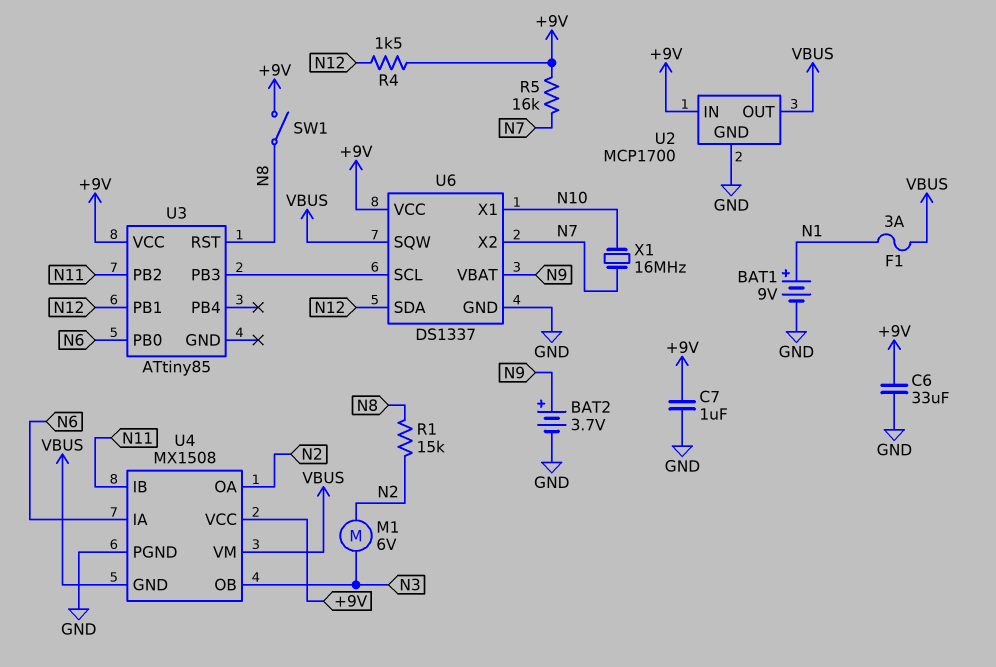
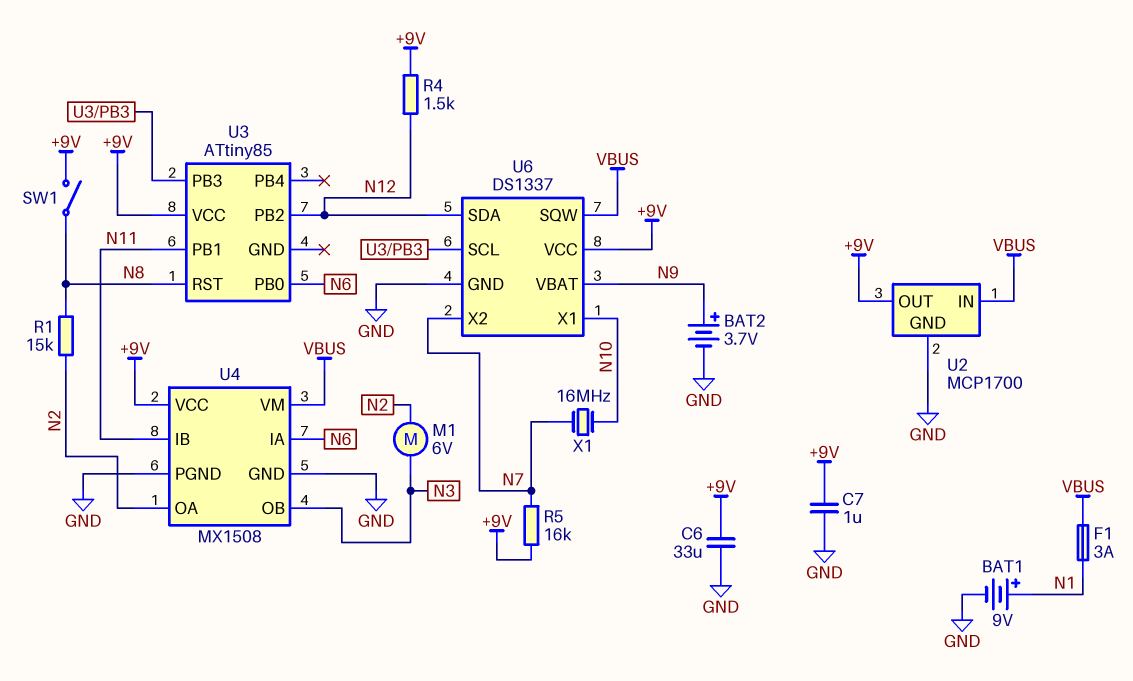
U2 pin IN: +9V -> VBUS
U2 pin OUT: VBUS -> +9V
U3 pin PB1: N12 -> N11
U3 pin PB2: N11 -> N12
U4 pin GND: VBUS -> GND

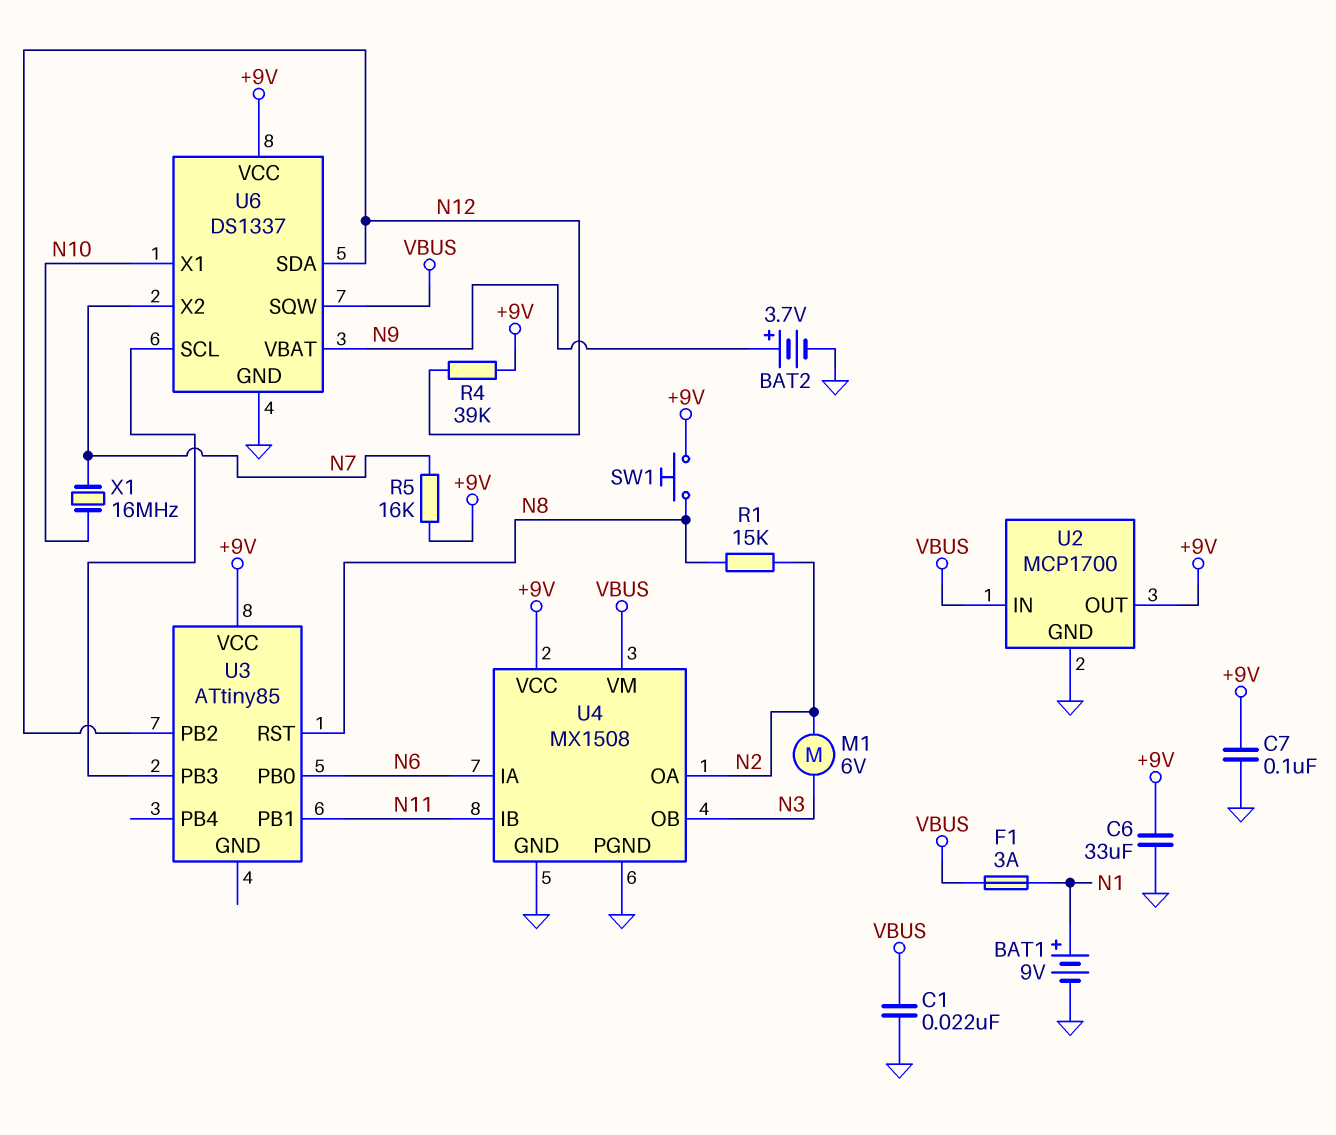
C1: none -> 22nF (GND, VBUS)
C7: 1uF (+9V, GND) -> 100nF (+9V, GND)
R4: 1.5k (+9V, N12) -> 39k (+9V, N12)
SW1: switch (+9V, N8) -> button (+9V, N8)

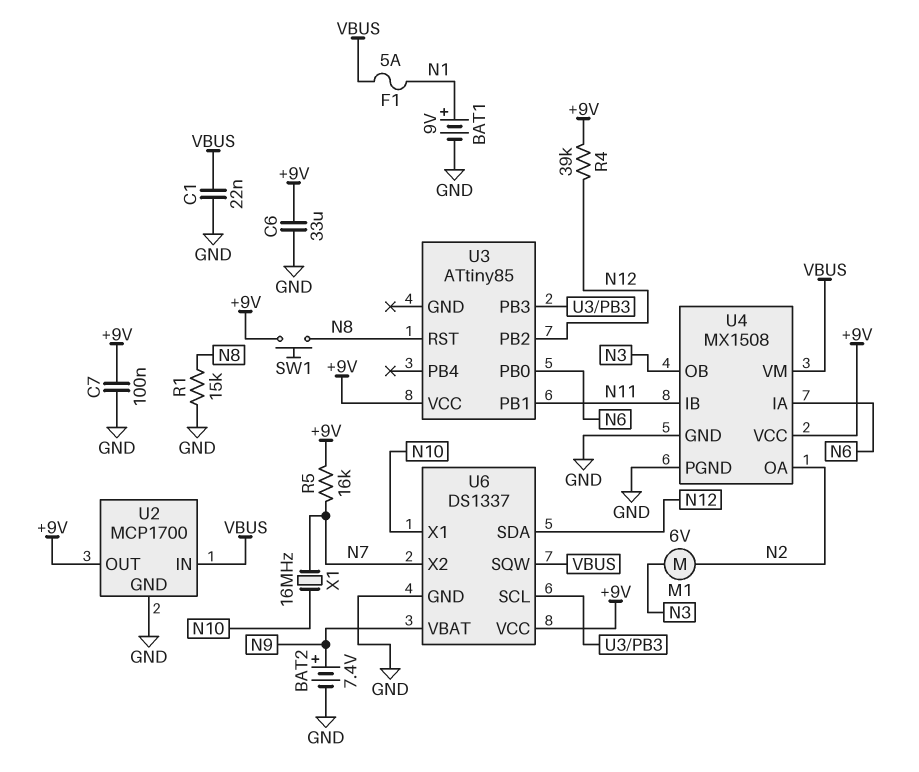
BAT2: 3.7V (plus N9, minus GND) -> 7.4V (plus N9, minus GND)
F1: 3A (N1, VBUS) -> 5A (N1, VBUS)
R1: 15k (N2, N8) -> 15k (GND, N8)

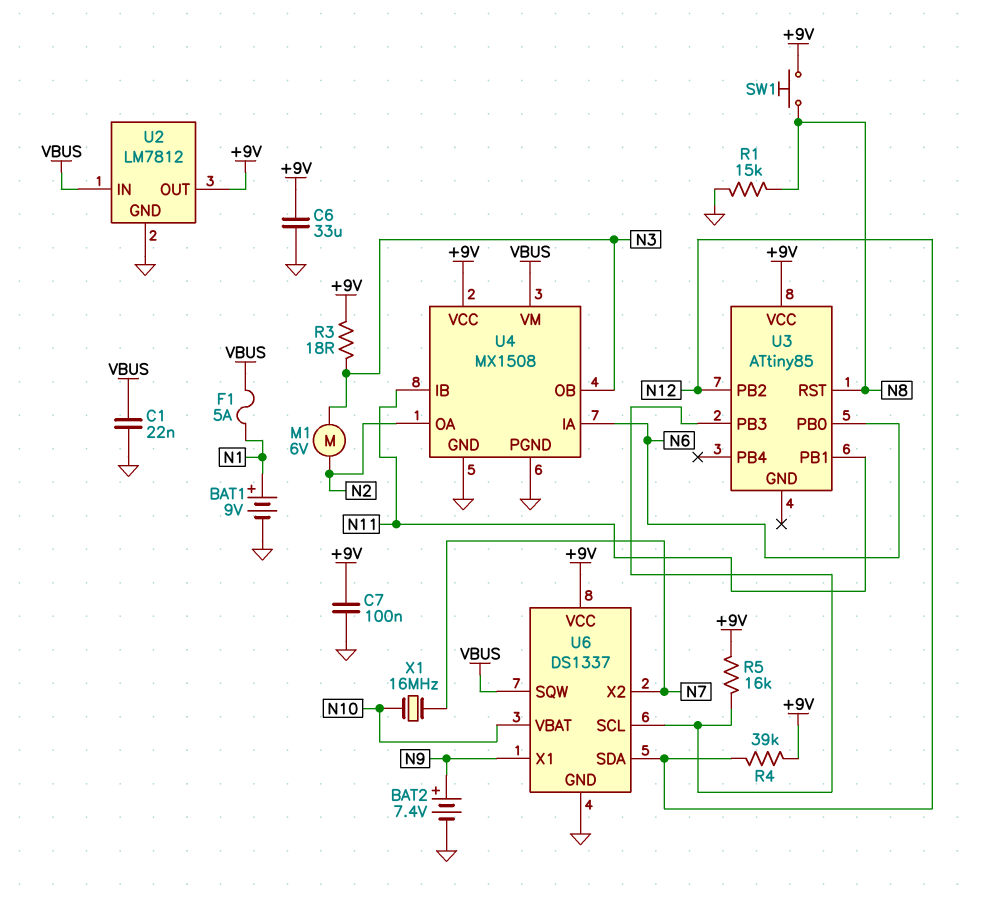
R3: none -> 18 (+9V, N3)
R5: 16k (+9V, N7) -> 16k (+9V, U3/PB3)
U2: MCP1700 -> LM7812
U6 pin VBAT: N9 -> N10
U6 pin X1: N10 -> N9

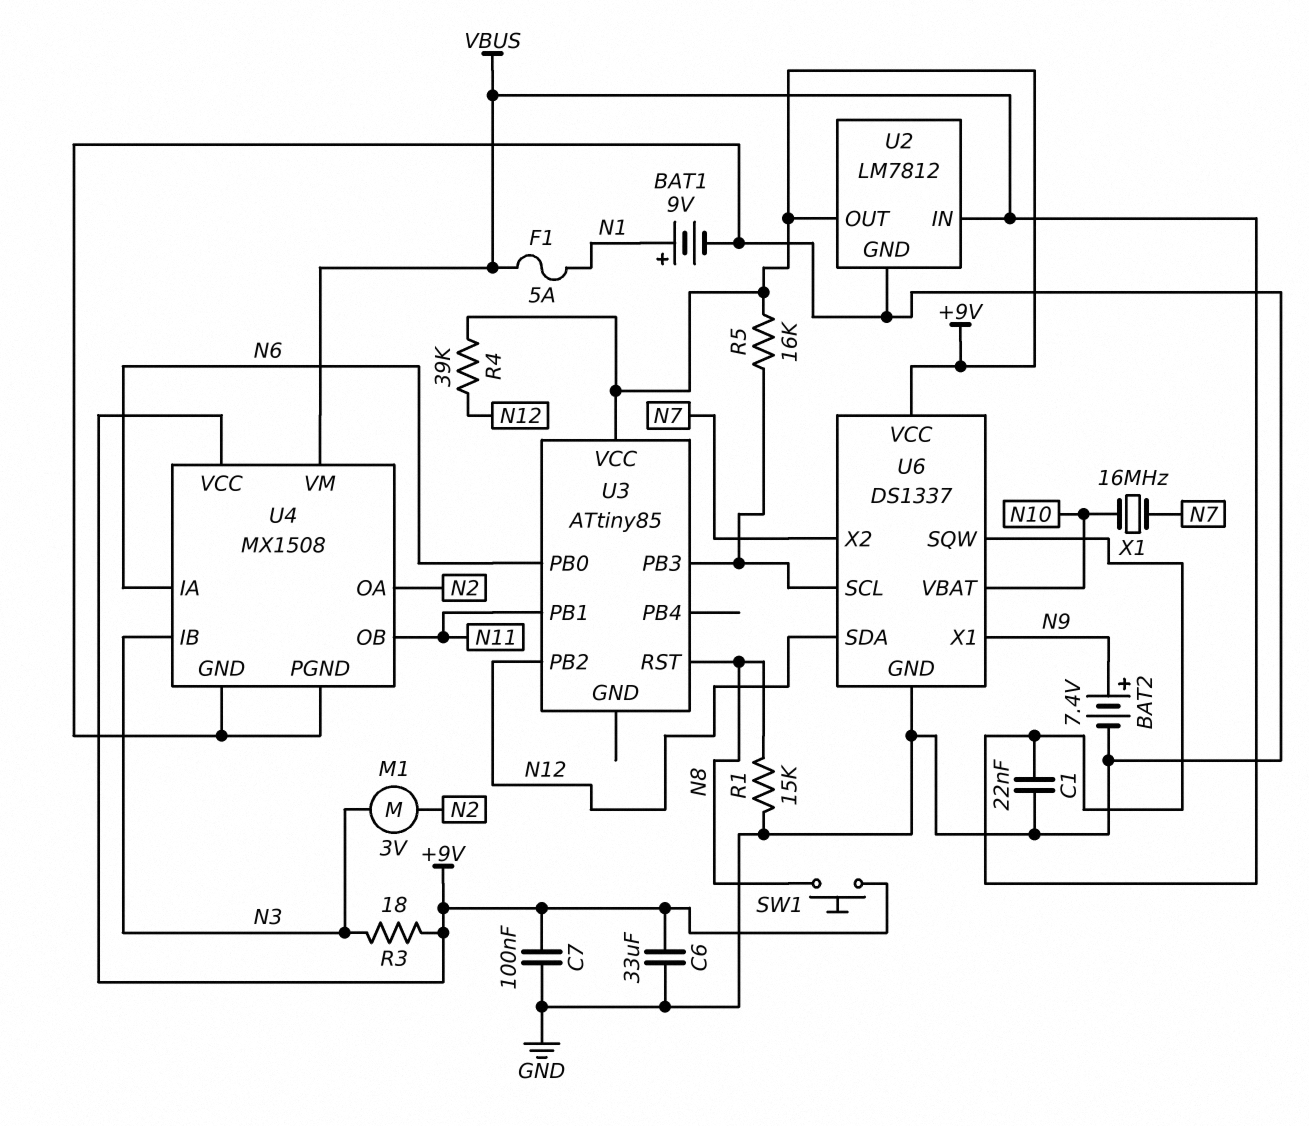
M1: motor 6V (N2, N3) -> motor 3V (N2, N3)
U4 pin IB: N11 -> N3
U4 pin OB: N3 -> N11

